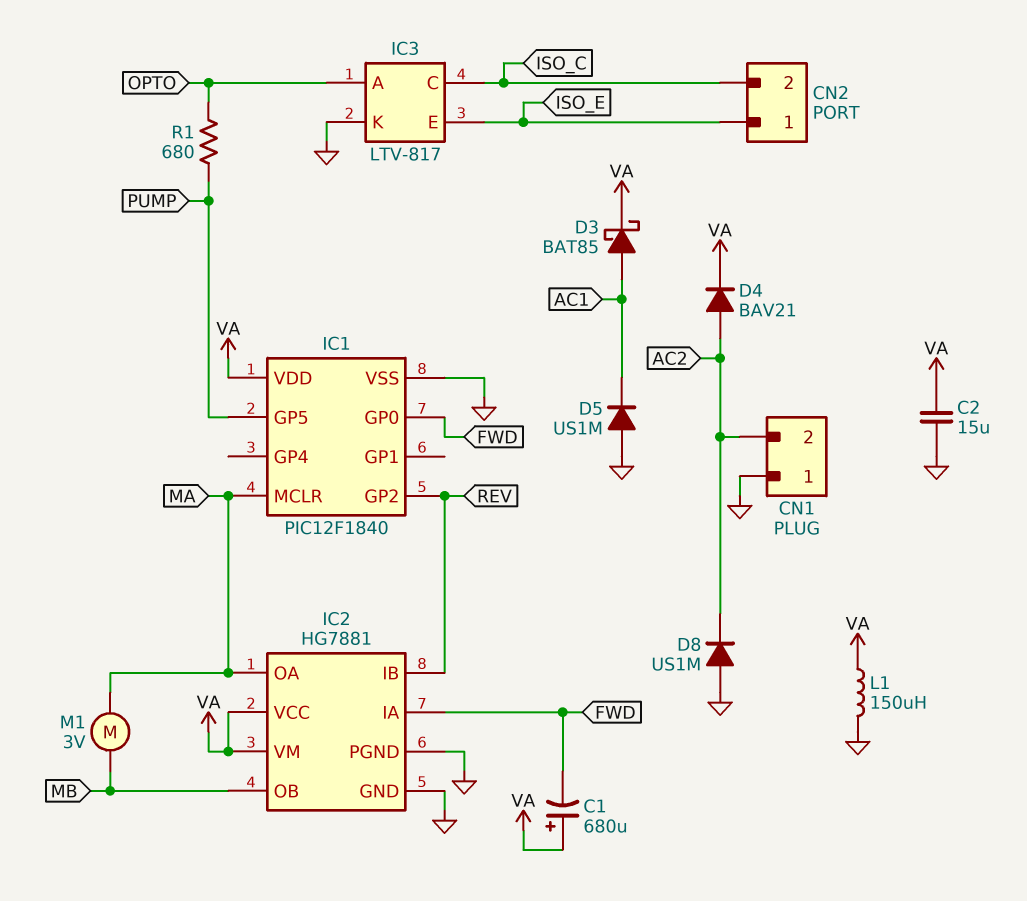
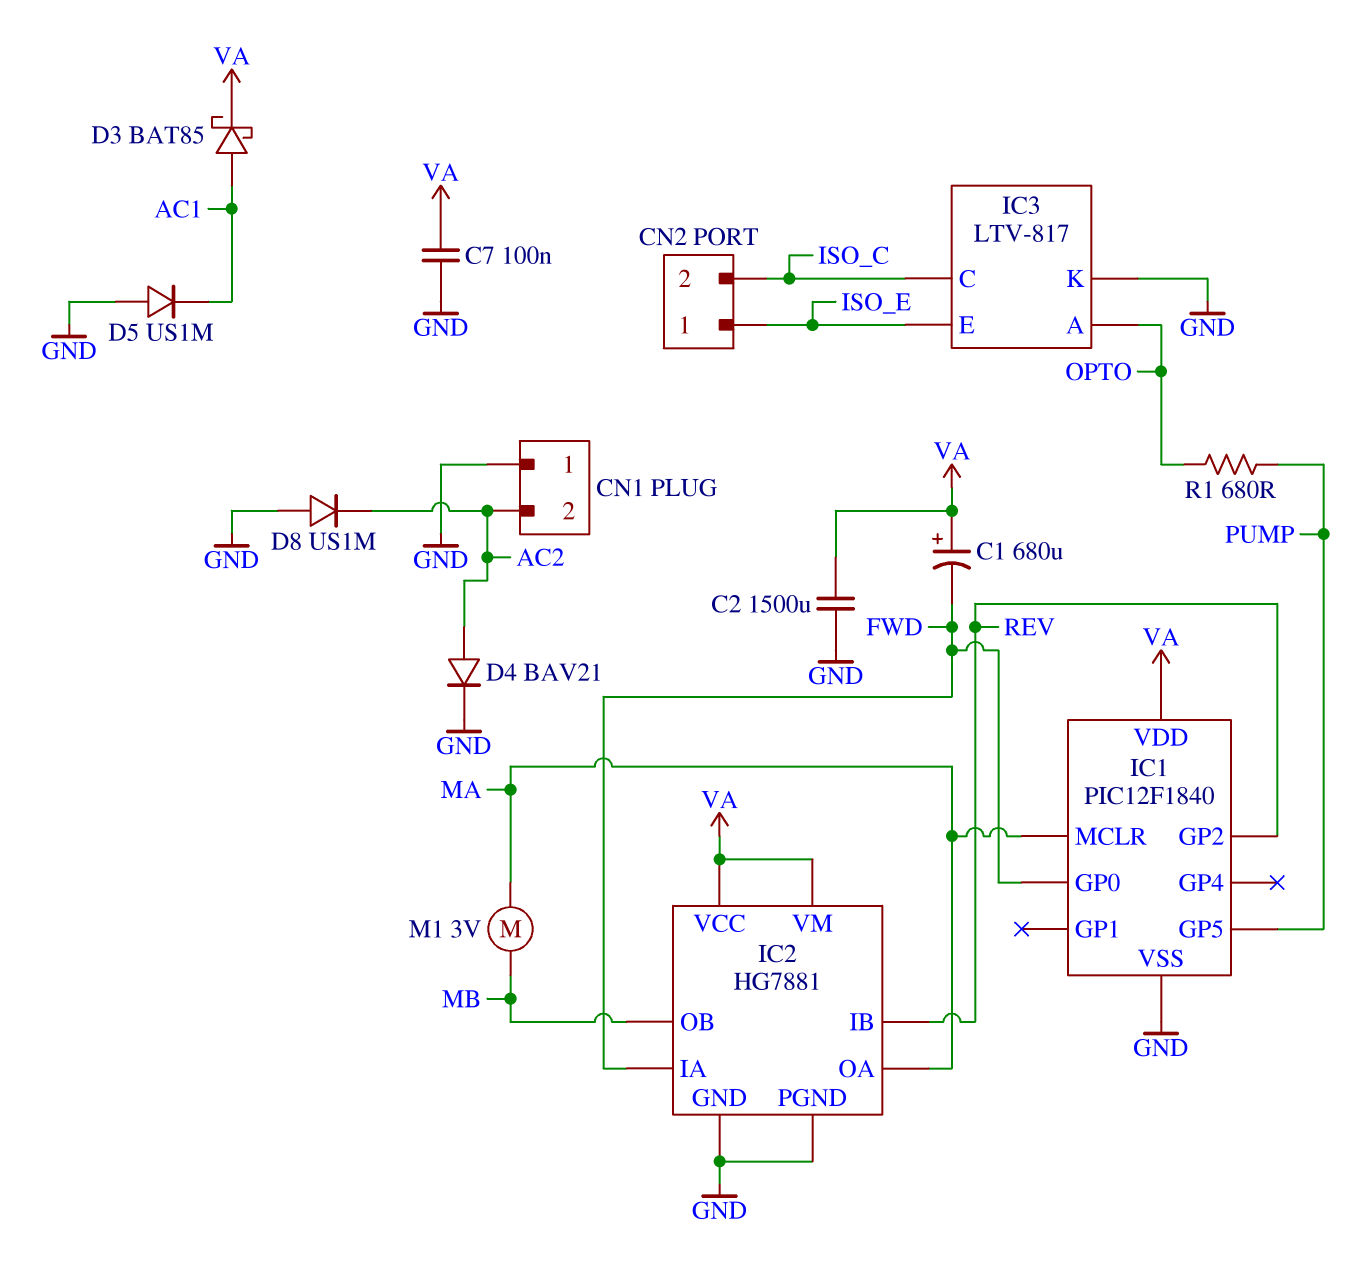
C2: 15uF (GND, VA) -> 1500uF (GND, VA)
C7: none -> 100nF (GND, VA)
D4: diode BAV21 (A AC2, K VA) -> diode BAV21 (A AC2, K GND)
L1: 150uH (GND, VA) -> none

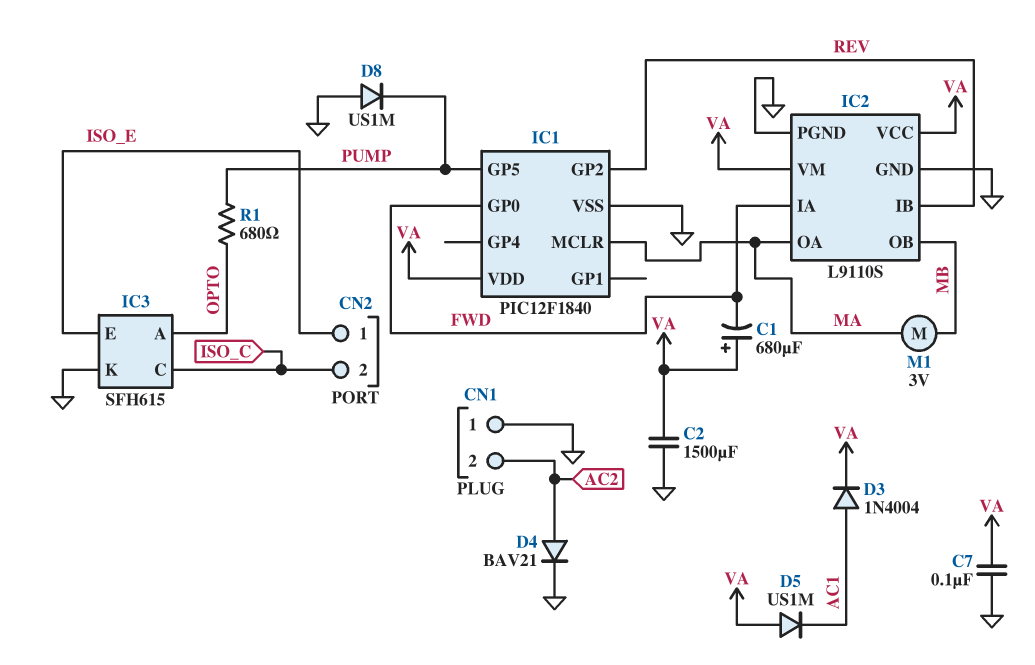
D3: schottky BAT85 (A AC1, K VA) -> diode 1N4004 (A AC1, K VA)
D5: diode US1M (A GND, K AC1) -> diode US1M (A VA, K AC1)
D8: diode US1M (A GND, K AC2) -> diode US1M (A GND, K PUMP)
IC2: HG7881 -> L9110S
IC3: LTV-817 -> SFH615

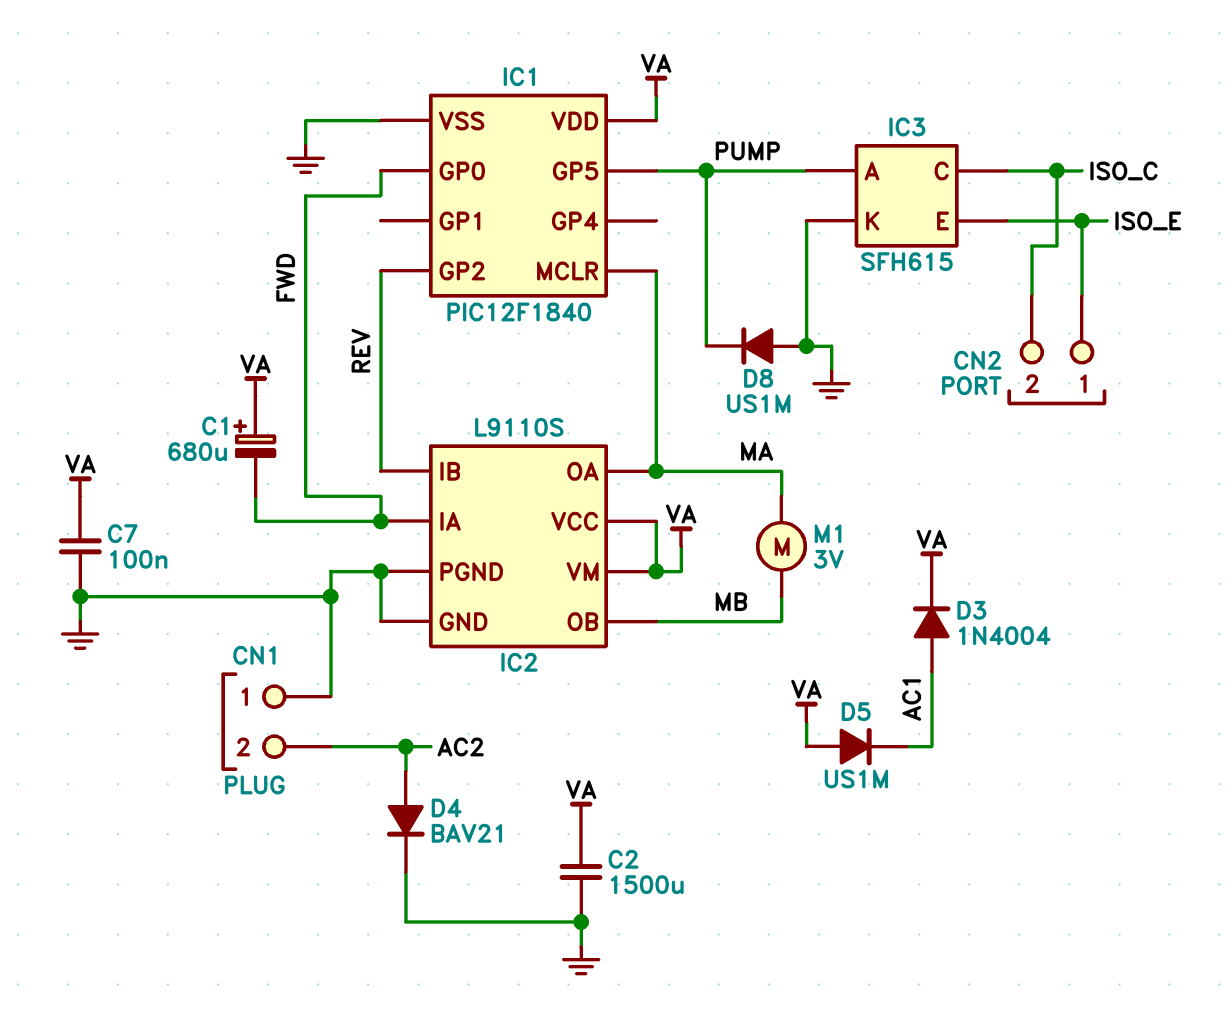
IC3 pin A: OPTO -> PUMP
R1: 680 (OPTO, PUMP) -> none

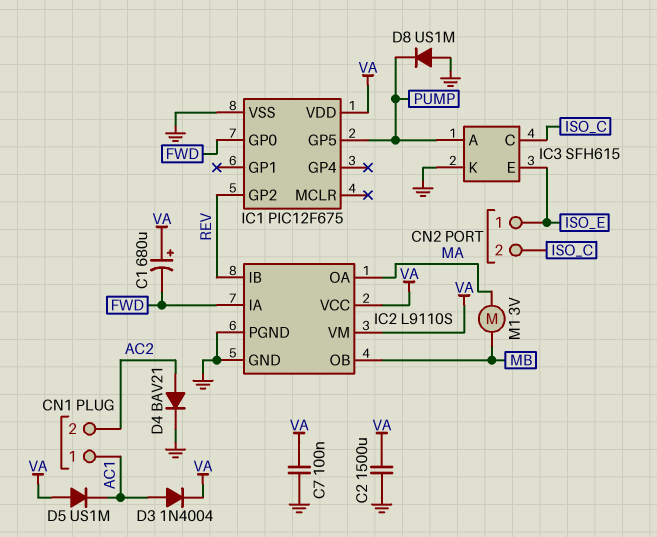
CN1 pin 1: GND -> AC1
IC1: PIC12F1840 -> PIC12F675
IC1 pin MCLR: MA -> none

